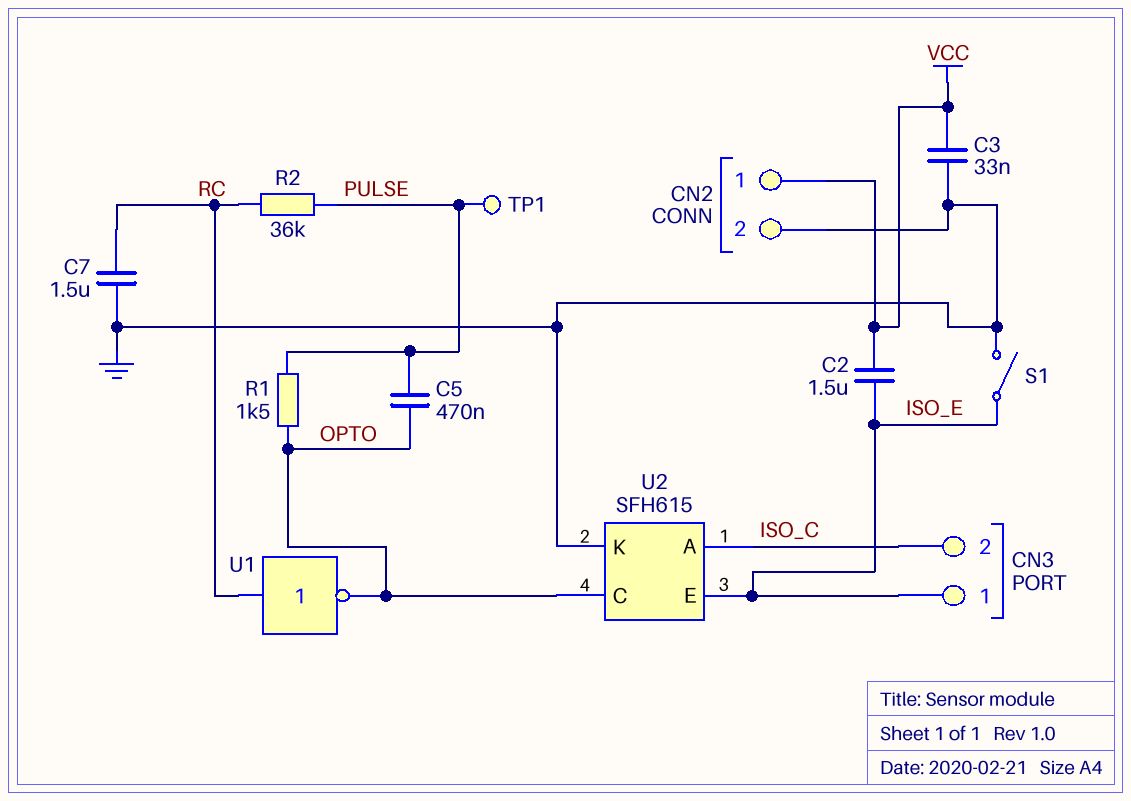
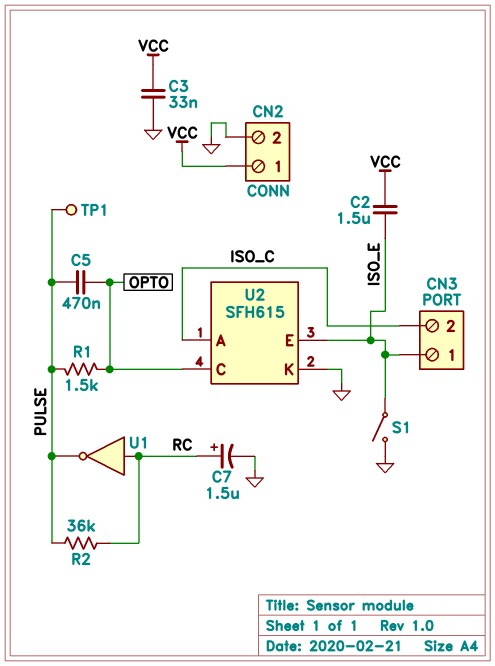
C7: 1.5uF (GND, RC) -> 1.5uF (plus RC, minus GND)
U1: NOT (in RC, out OPTO) -> NOT (in RC, out PULSE)

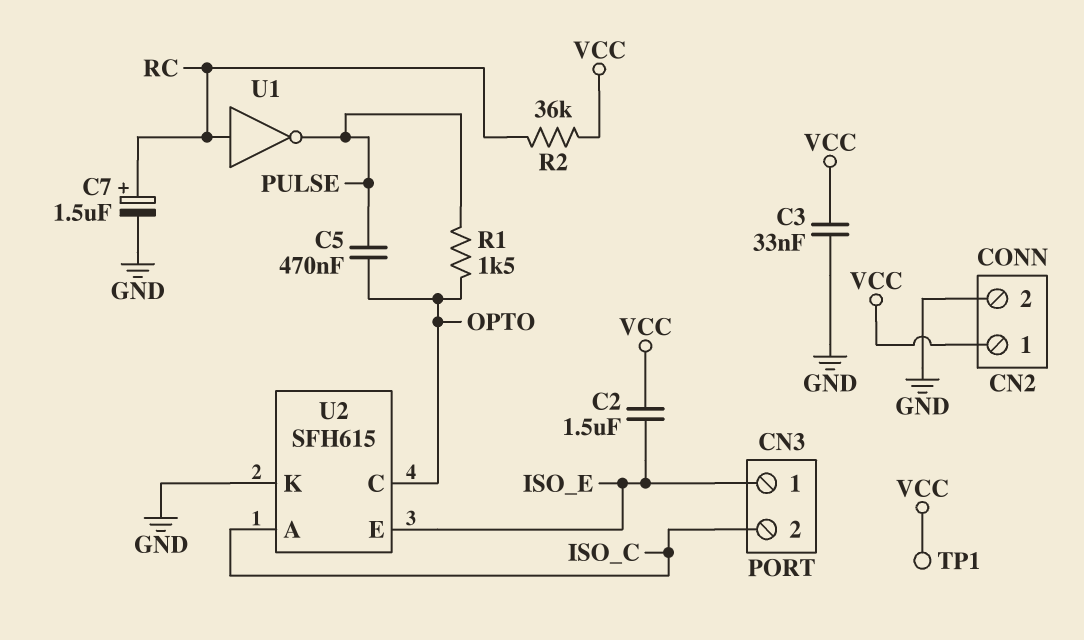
R2: 36k (PULSE, RC) -> 36k (RC, VCC)
S1: switch (GND, ISO_E) -> none
TP1: test point (PULSE) -> test point (VCC)

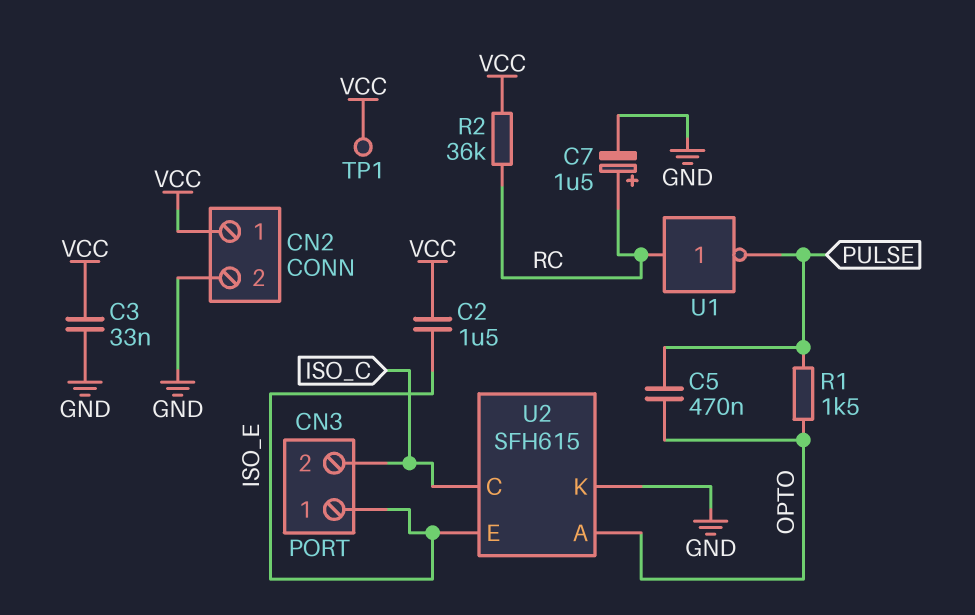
U2 pin A: ISO_C -> OPTO
U2 pin C: OPTO -> ISO_C

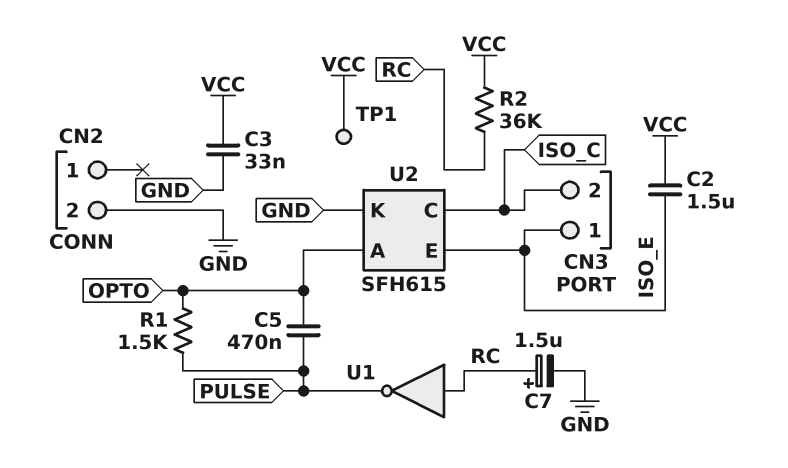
CN2 pin 1: VCC -> none

